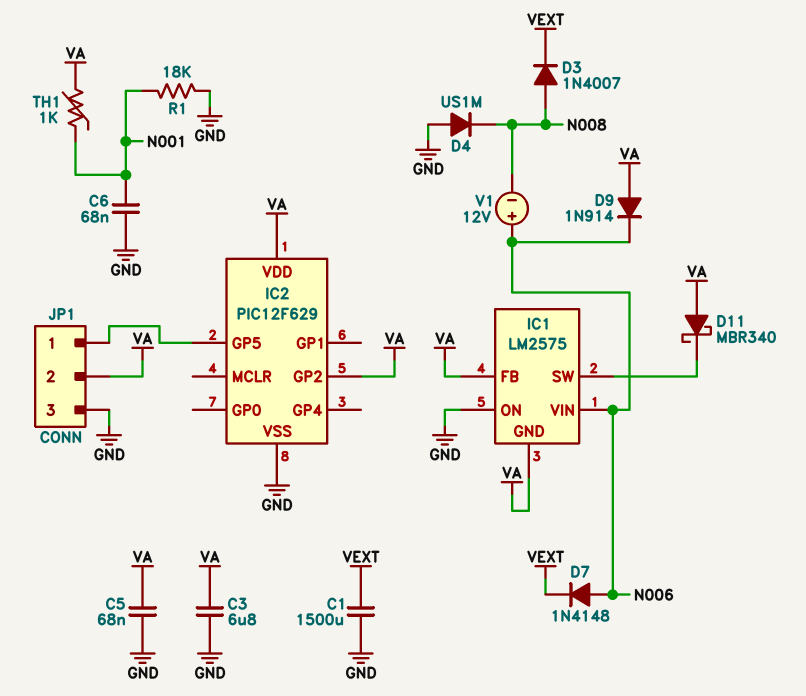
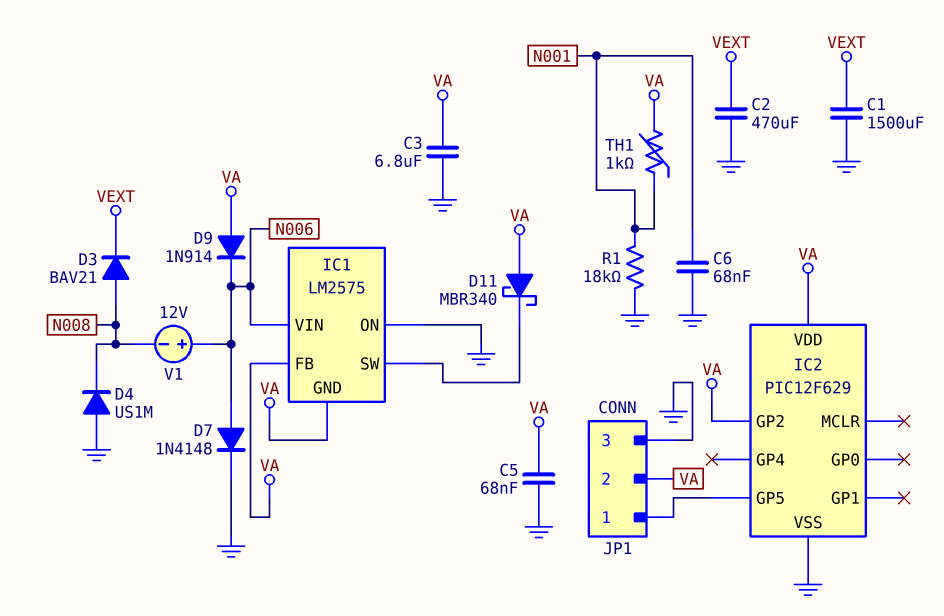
C2: none -> 470uF (GND, VEXT)
D3: diode 1N4007 (A N008, K VEXT) -> diode BAV21 (A N008, K VEXT)
D7: diode 1N4148 (A N006, K VEXT) -> diode 1N4148 (A N006, K GND)

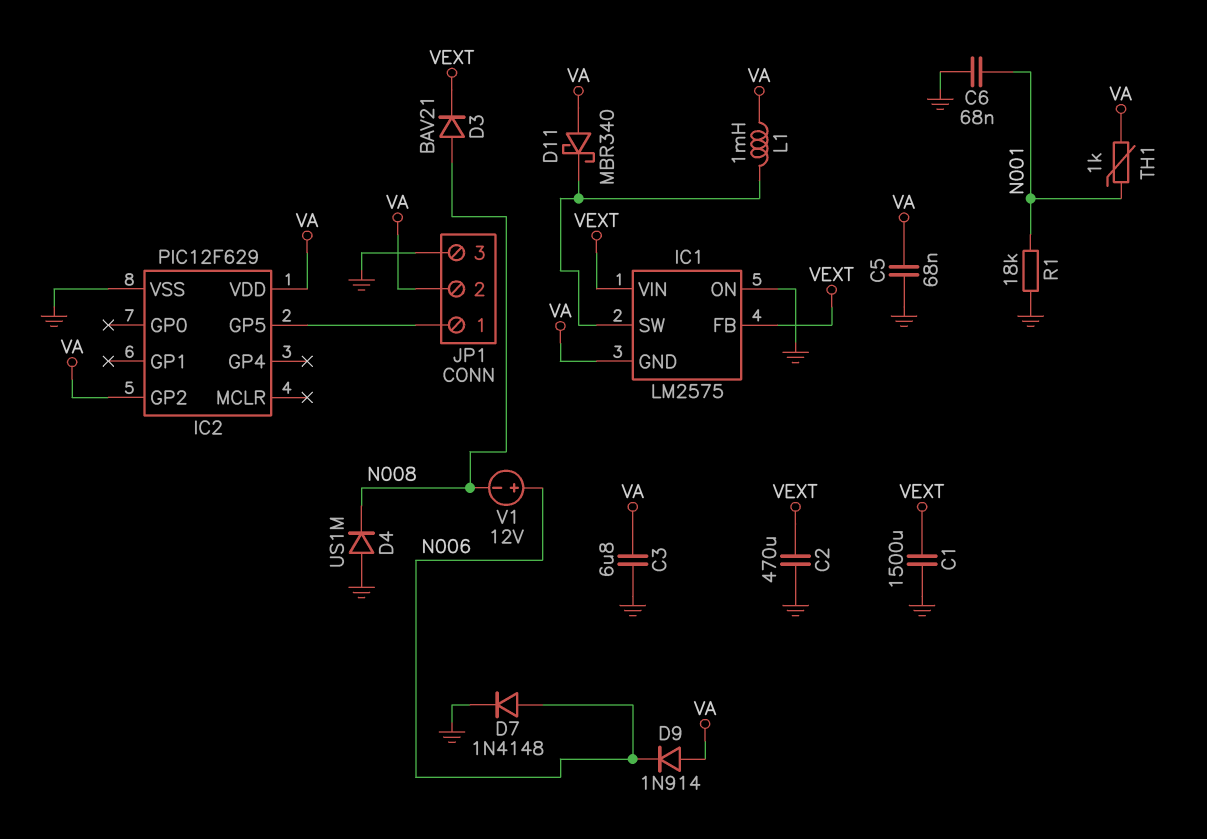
IC1 pin FB: VA -> VEXT
IC1 pin VIN: N006 -> VEXT
L1: none -> 1mH (IC1/SW, VA)

